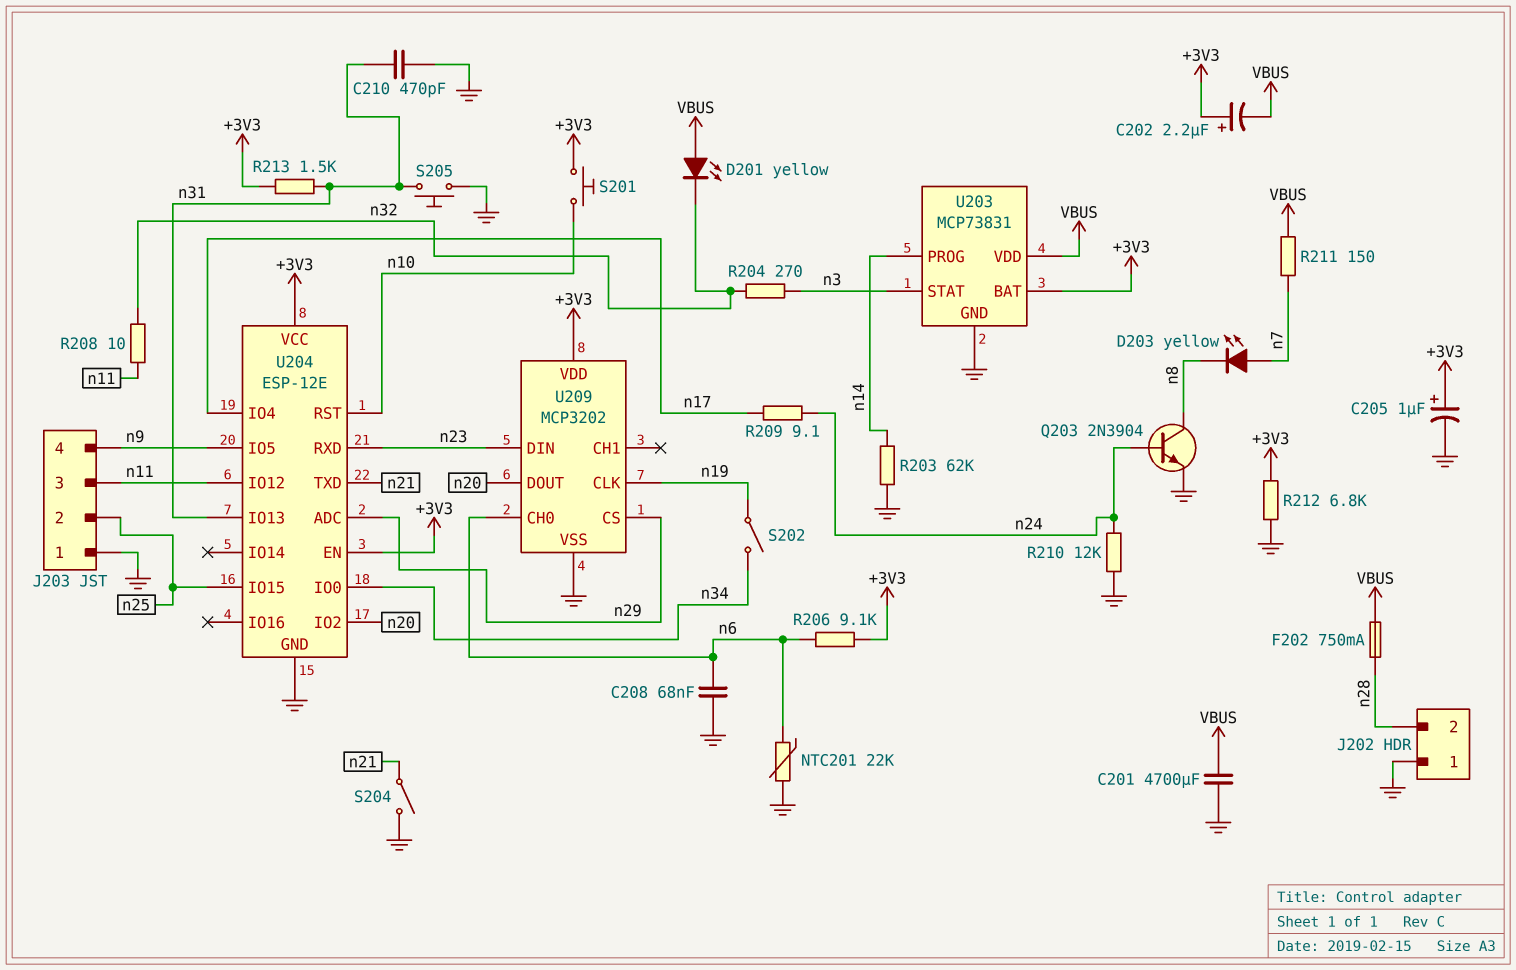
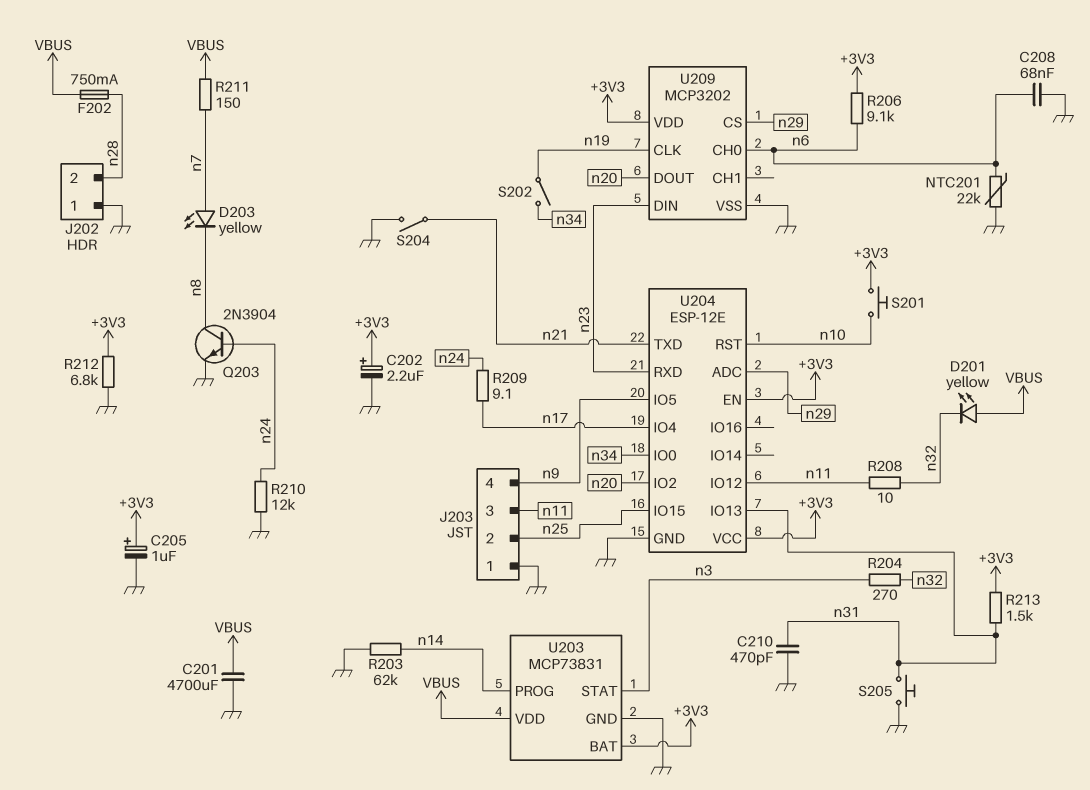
C202: 2.2uF (plus +3V3, minus VBUS) -> 2.2uF (plus +3V3, minus GND)

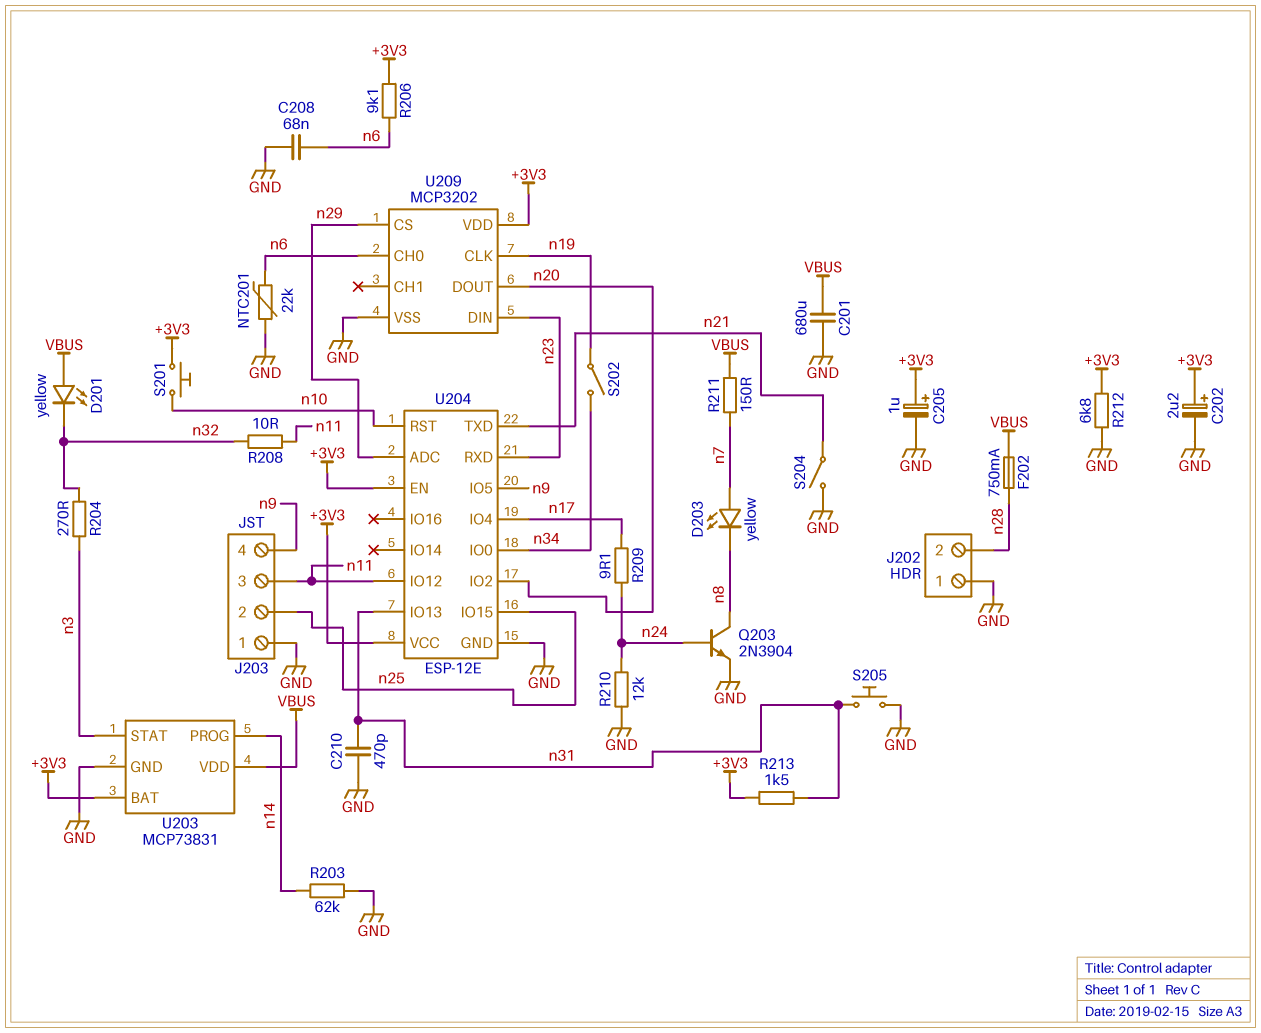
C201: 4700uF (GND, VBUS) -> 680uF (GND, VBUS)

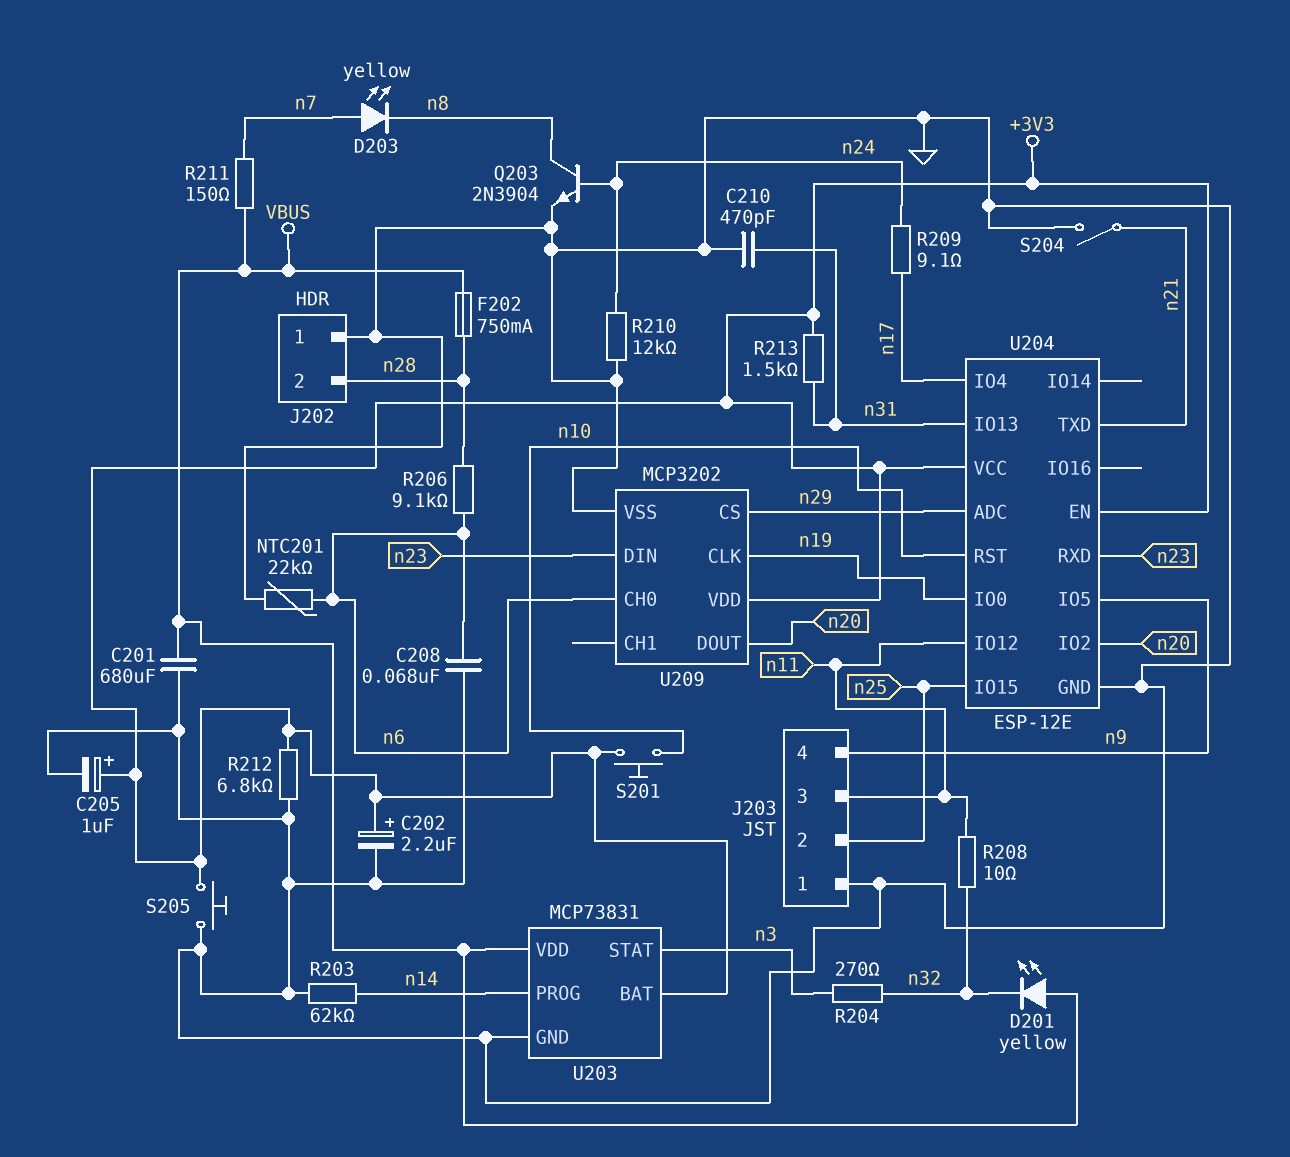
R206: 9.1k (+3V3, n6) -> 9.1k (n6, n28)
S202: switch (n19, n34) -> none
S205: button (GND, n31) -> button (+3V3, GND)
U204 pin IO0: n34 -> n19

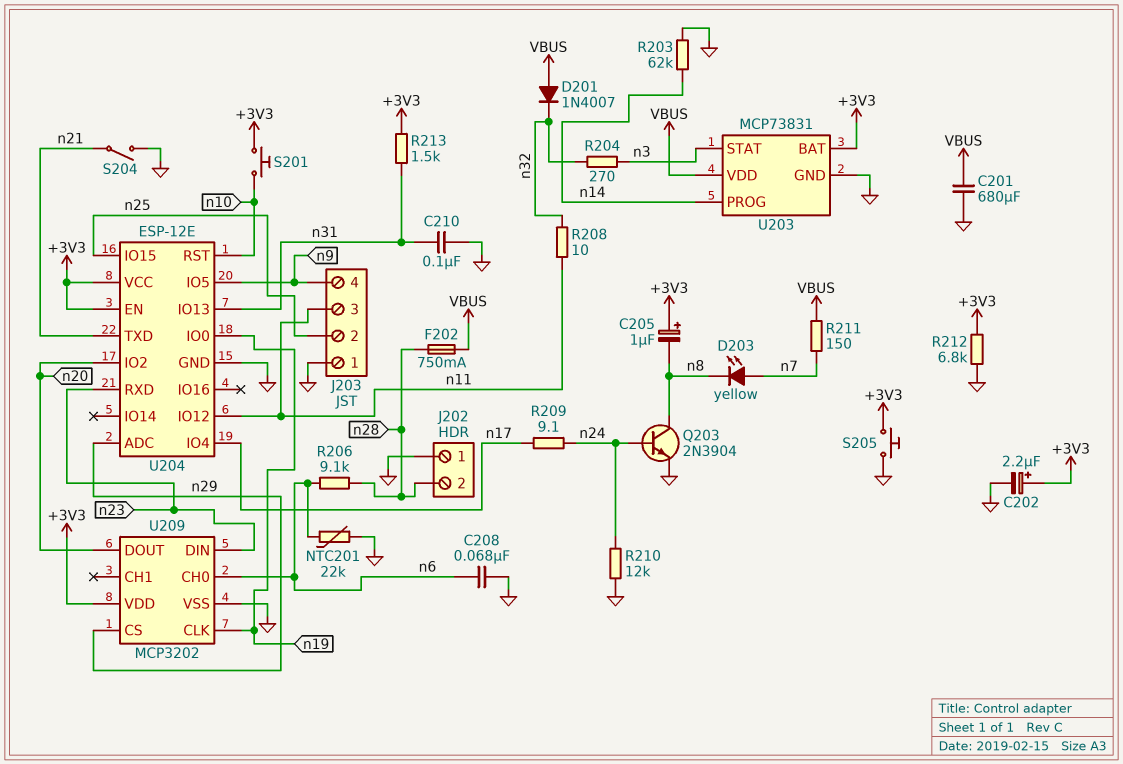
C205: 1uF (plus +3V3, minus GND) -> 1uF (plus +3V3, minus n8)
C210: 470pF (GND, n31) -> 100nF (GND, n31)
D201: LED yellow (A VBUS, K n32) -> diode 1N4007 (A VBUS, K n32)

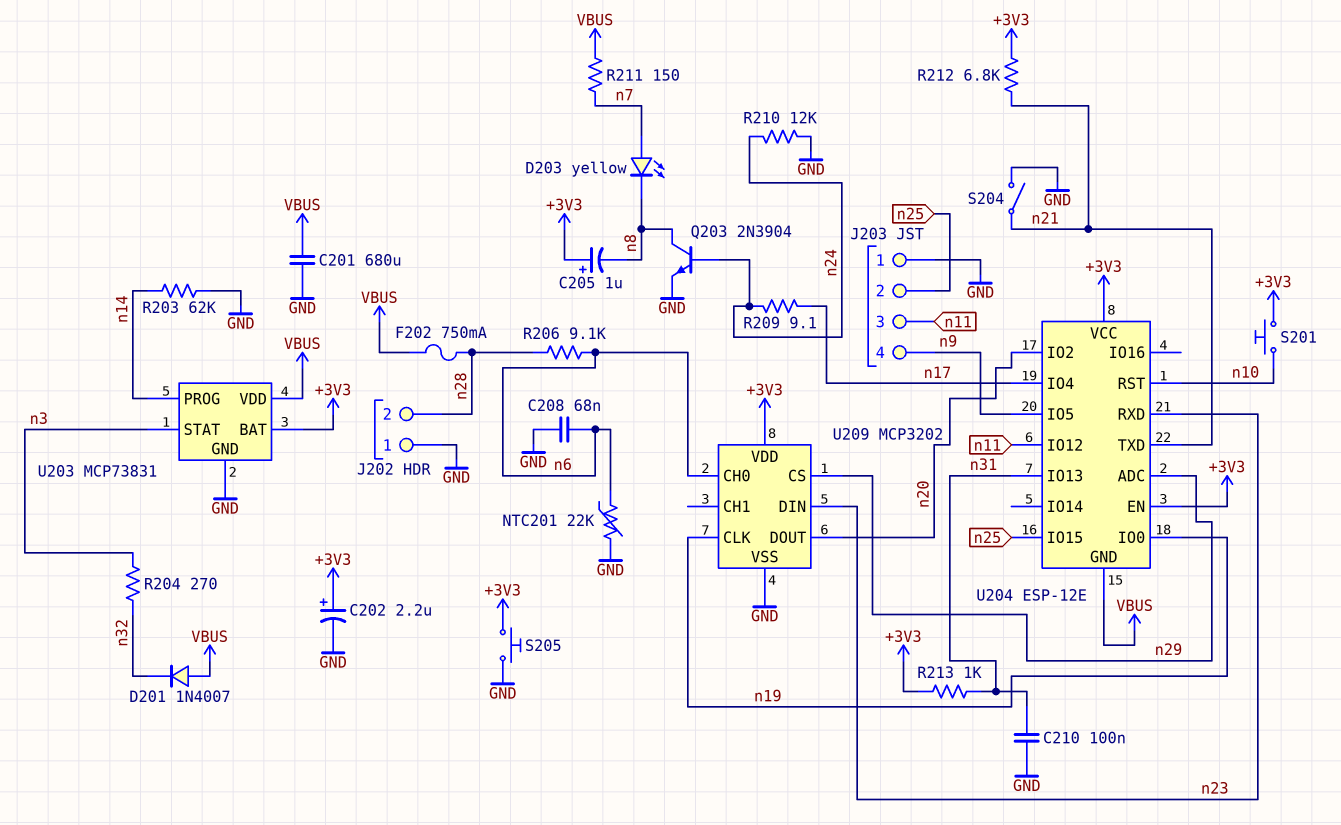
R208: 10 (n11, n32) -> none
R212: 6.8k (+3V3, GND) -> 6.8k (+3V3, n21)
R213: 1.5k (+3V3, n31) -> 1k (+3V3, n31)
U204 pin GND: GND -> VBUS

